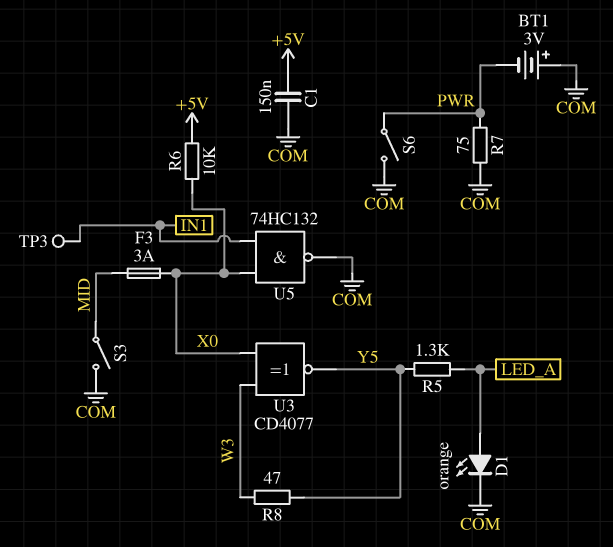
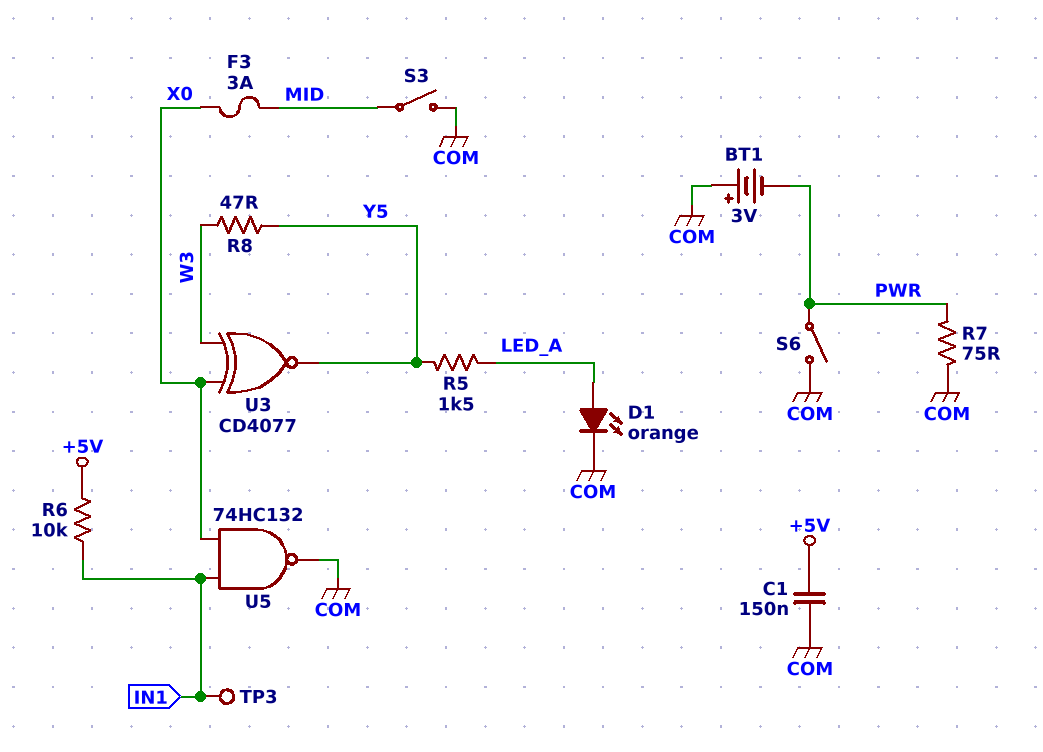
R5: 1.3k (LED_A, Y5) -> 1.5k (LED_A, Y5)
R6: 10k (+5V, X0) -> 10k (+5V, IN1)

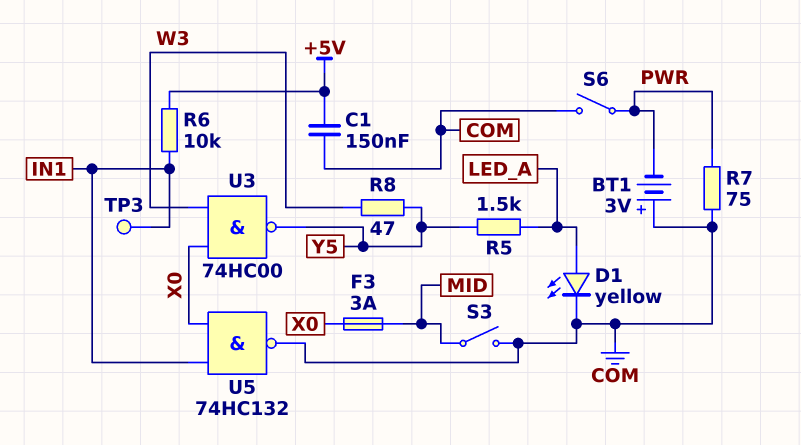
D1: LED orange (A LED_A, K COM) -> LED yellow (A LED_A, K COM)
U3: XNOR CD4077 (in W3, in X0, out Y5) -> NAND 74HC00 (in W3, in X0, out Y5)

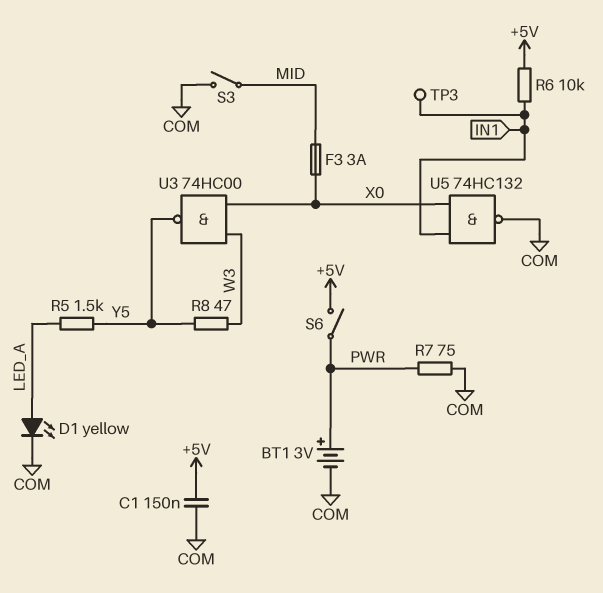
BT1: 3V (plus COM, minus PWR) -> 3V (plus PWR, minus COM)
S6: switch (COM, PWR) -> switch (+5V, PWR)

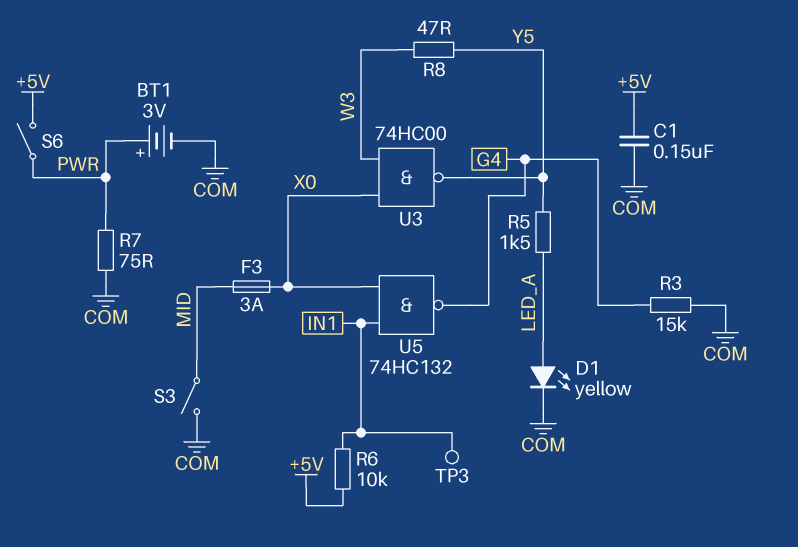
R3: none -> 15k (COM, G4)
U5: NAND 74HC132 (in IN1, in X0, out COM) -> NAND 74HC132 (in IN1, in X0, out G4)

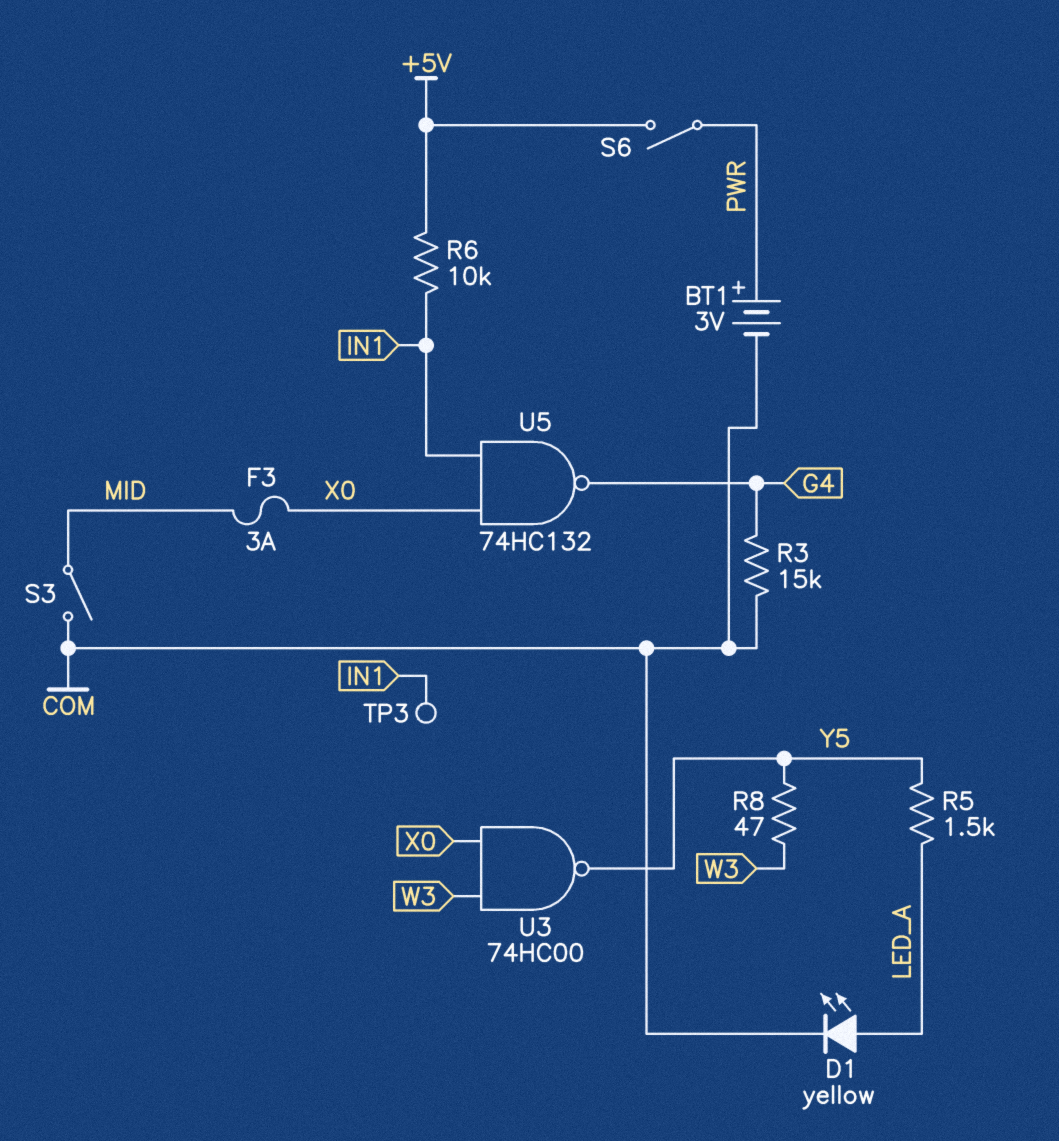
C1: 150nF (+5V, COM) -> none
R7: 75 (COM, PWR) -> none

